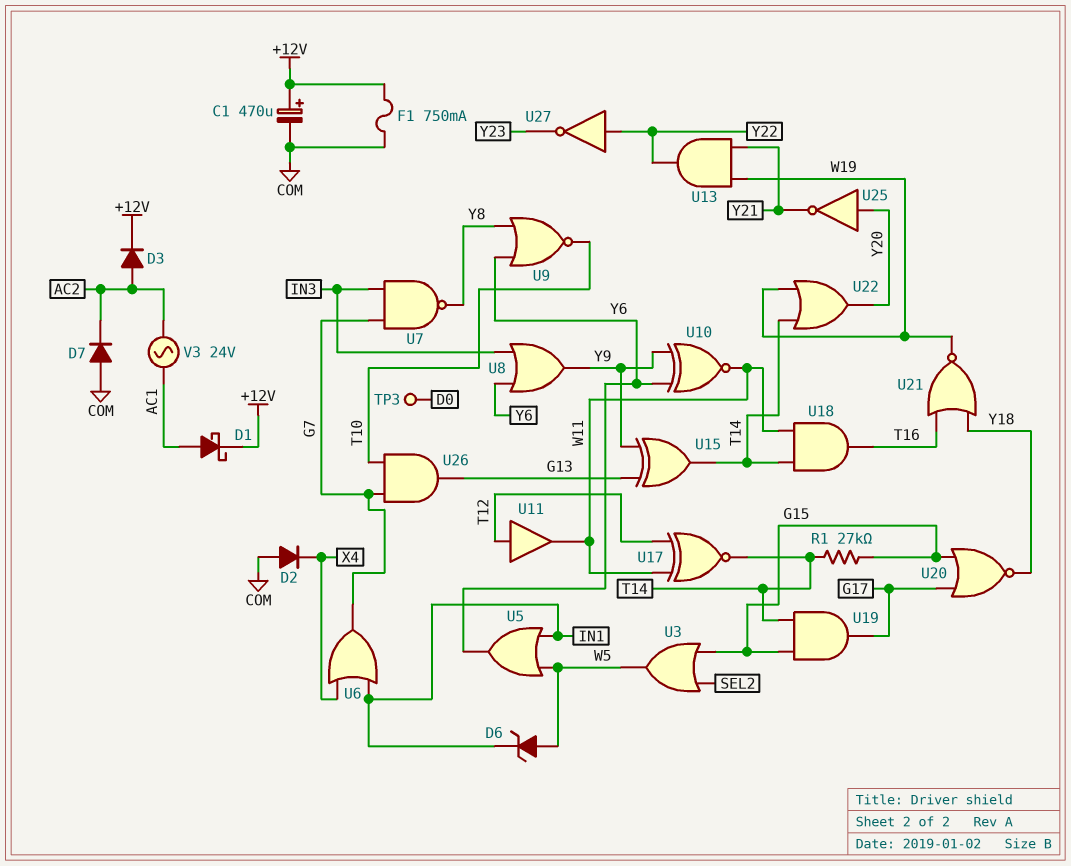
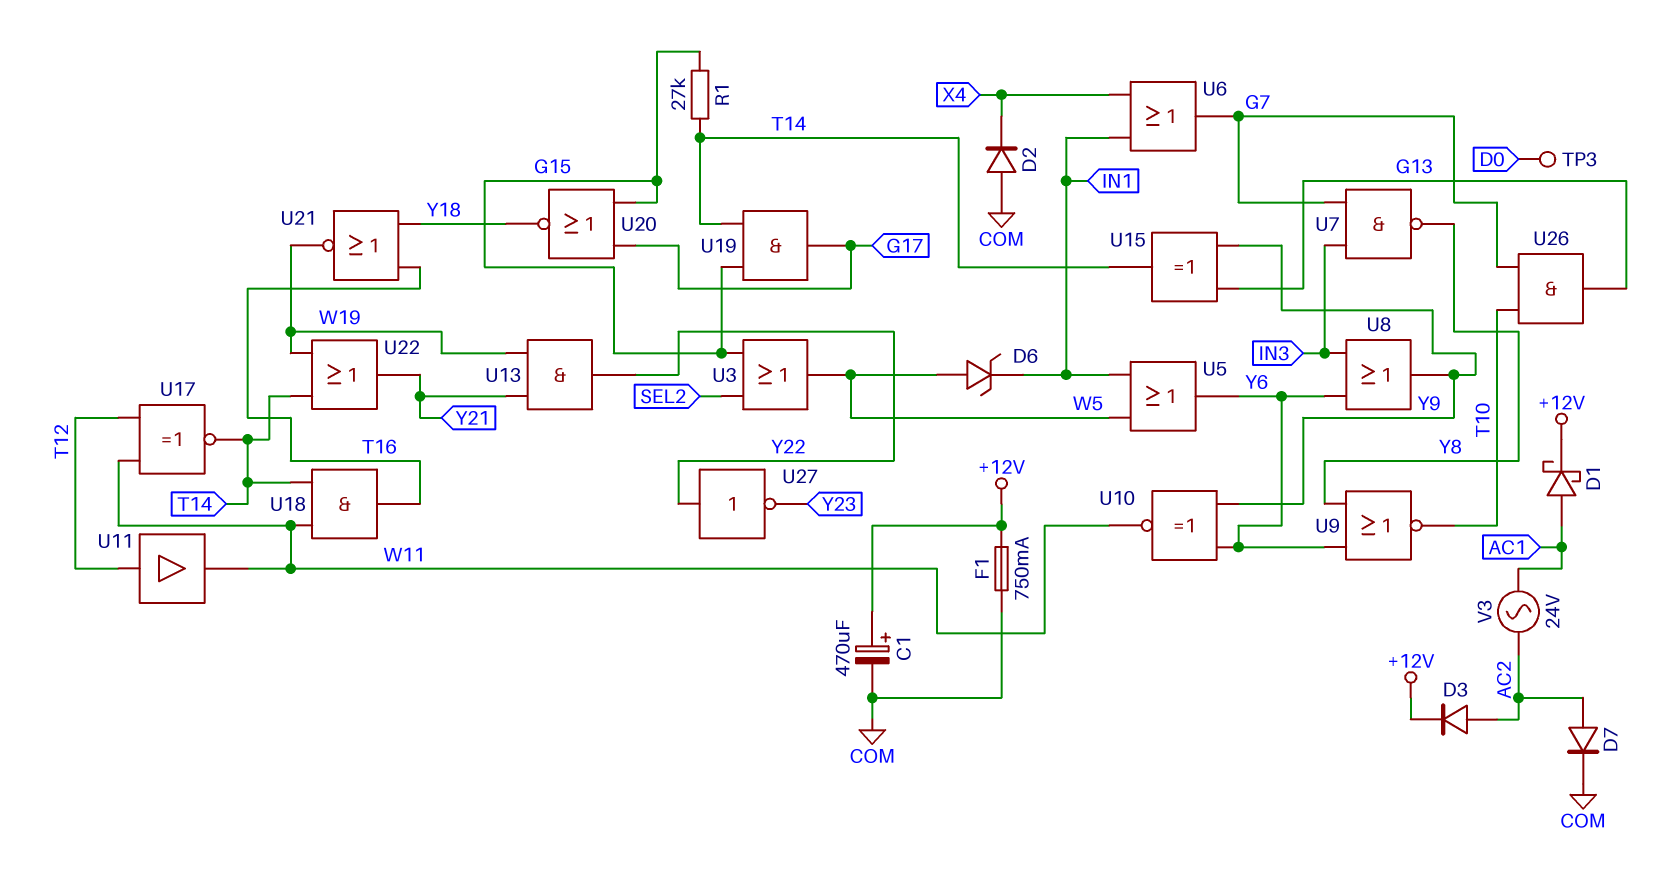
D7: diode (A COM, K AC2) -> diode (A AC2, K COM)
U22: OR (in T14, in W19, out Y20) -> OR (in T14, in W19, out Y21)
U25: NOT (in Y20, out Y21) -> none

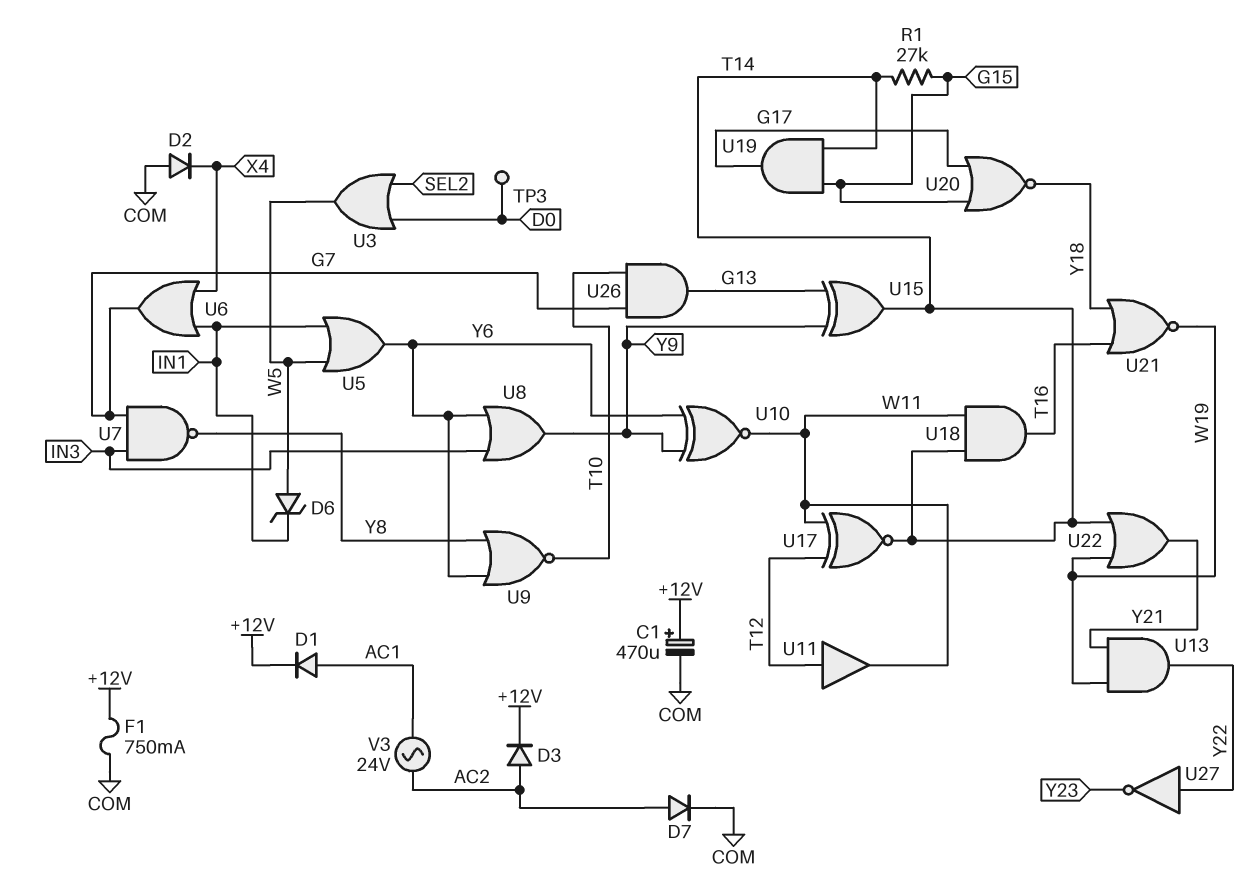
D1: schottky (A AC1, K +12V) -> diode (A AC1, K +12V)
U3: OR (in G15, in SEL2, out W5) -> OR (in D0, in SEL2, out W5)

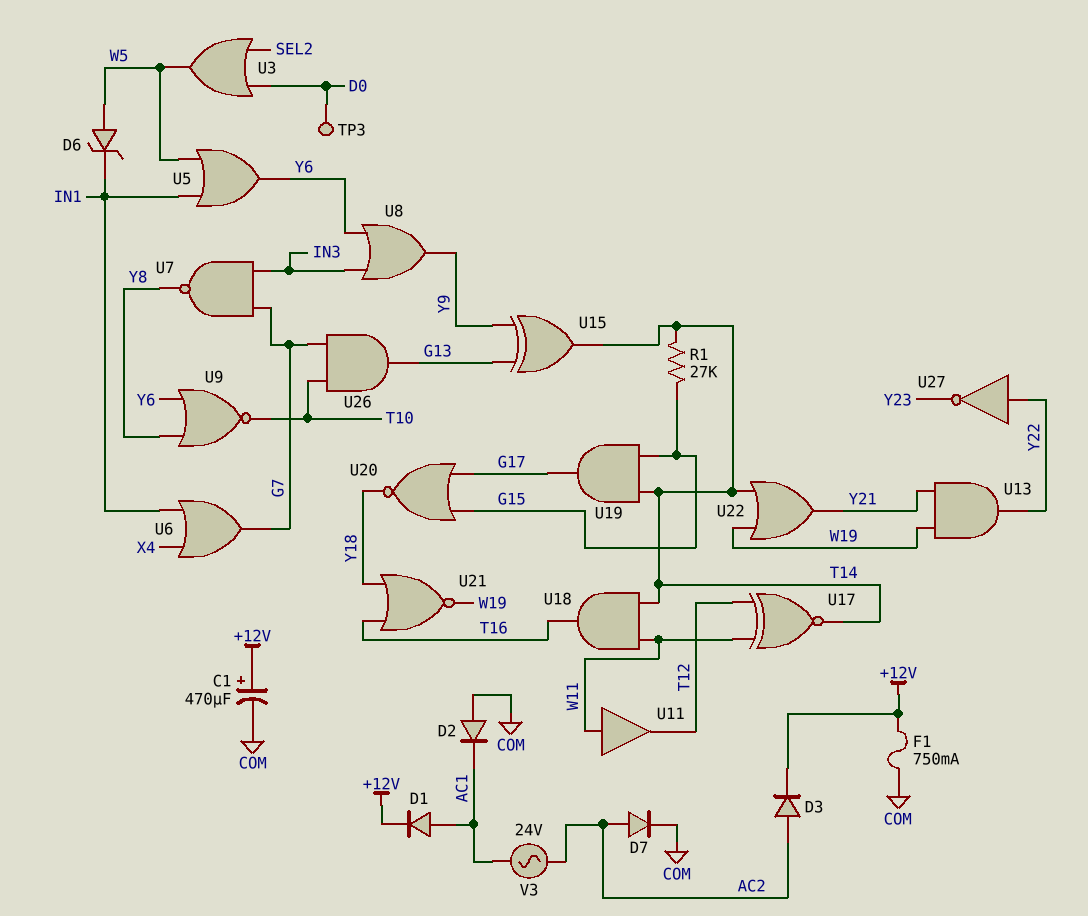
D2: diode (A COM, K X4) -> diode (A COM, K AC1)
U10: XNOR (in Y6, in Y9, out W11) -> none
U11: buffer (in T12, out W11) -> buffer (in W11, out T12)

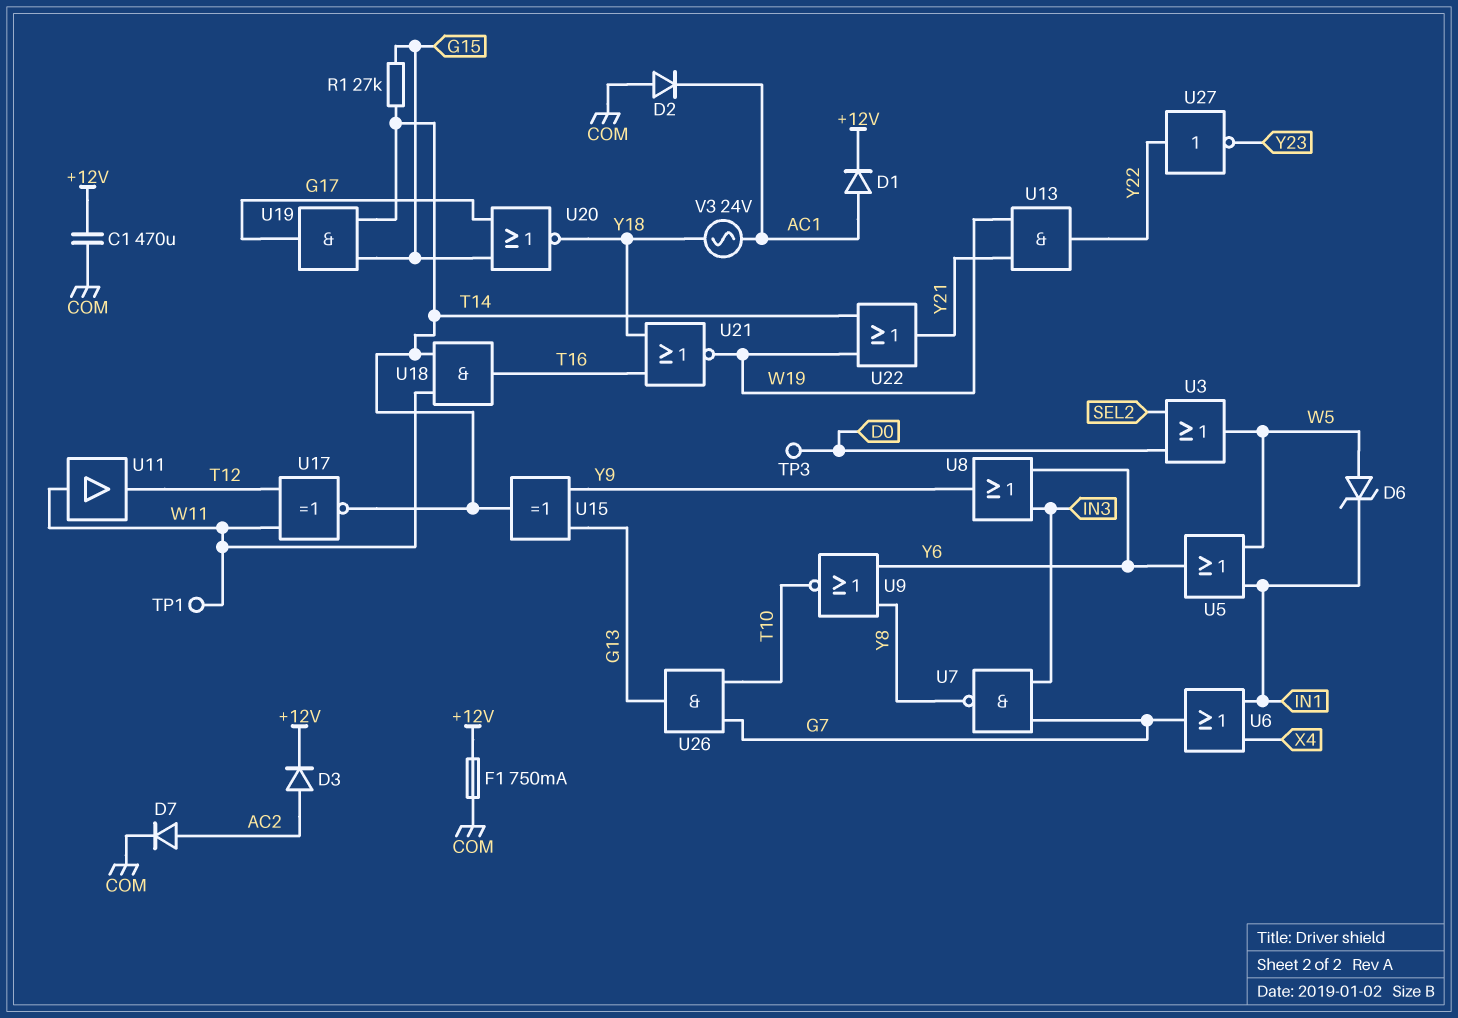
C1: 470uF (plus +12V, minus COM) -> 470uF (+12V, COM)
TP1: none -> test point (W11)
V3: AC 24V (AC1, AC2) -> AC 24V (AC1, Y18)

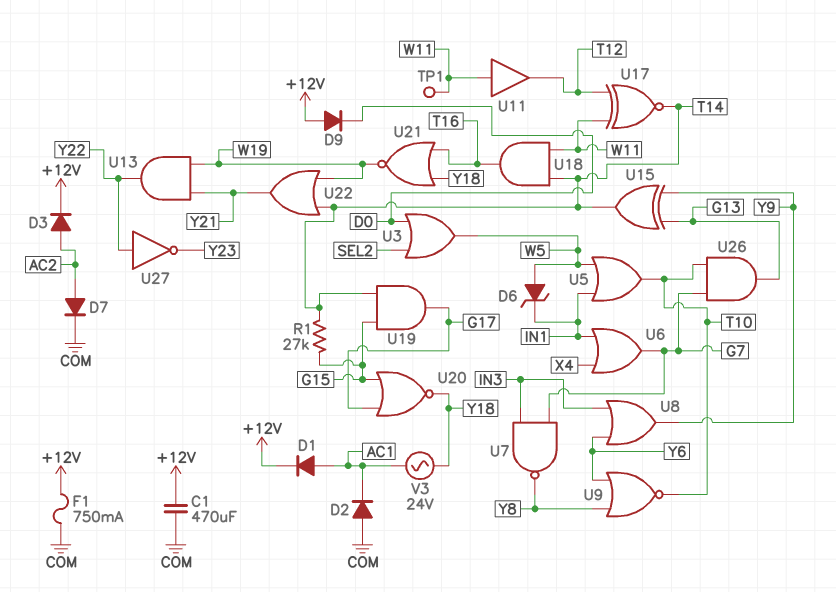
D9: none -> diode (A +12V, K D0)
TP3: test point (D0) -> none
U5: OR (in IN1, in W5, out Y6) -> OR (in IN1, in W5, out T10)

